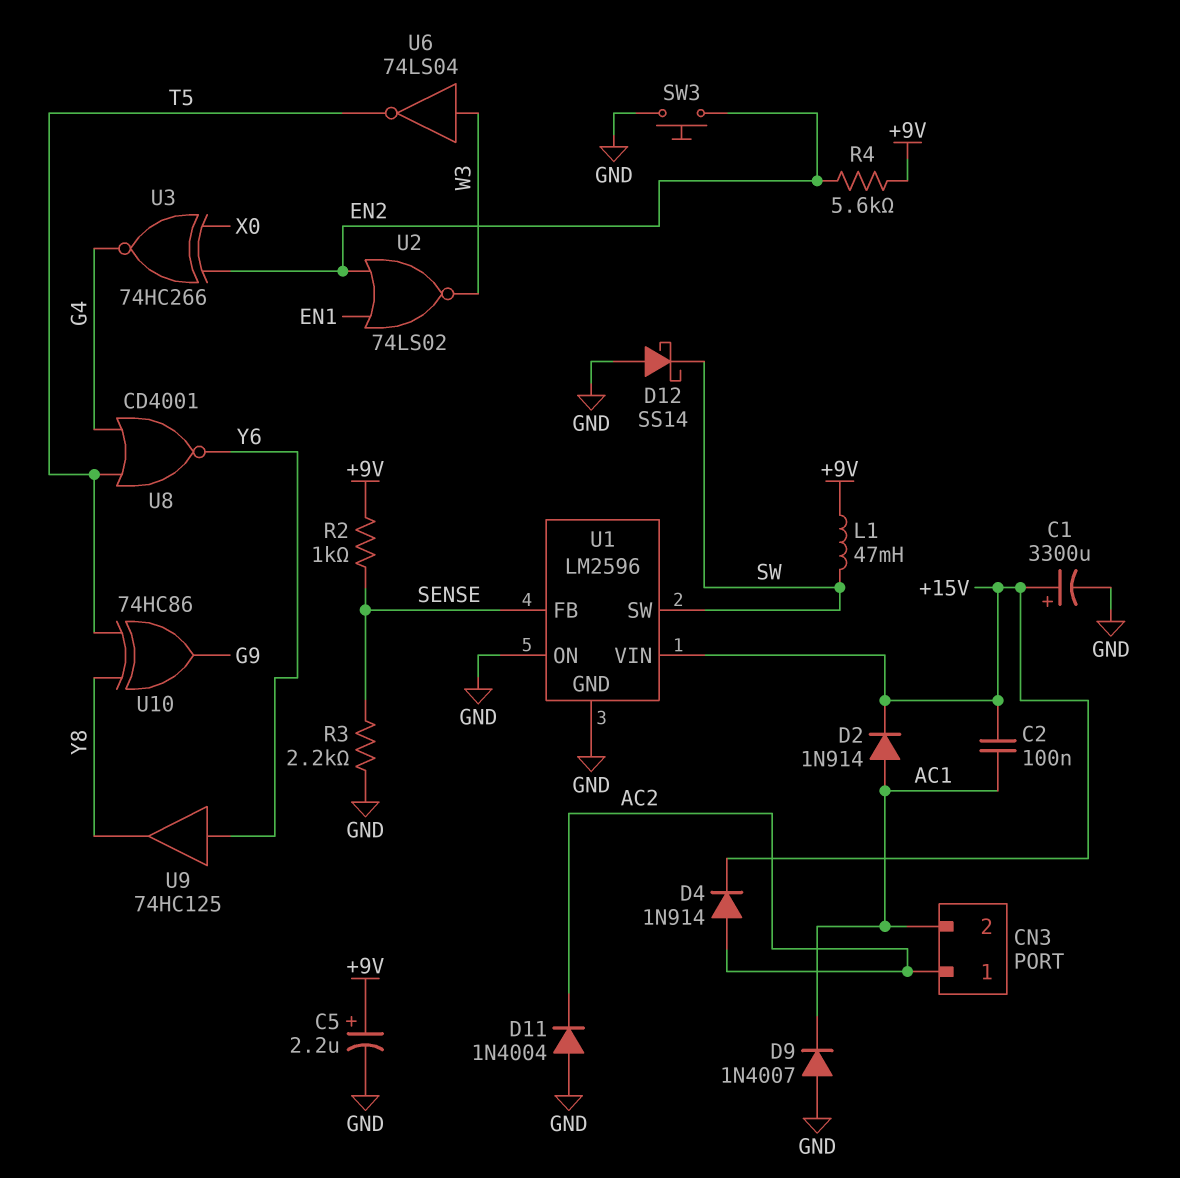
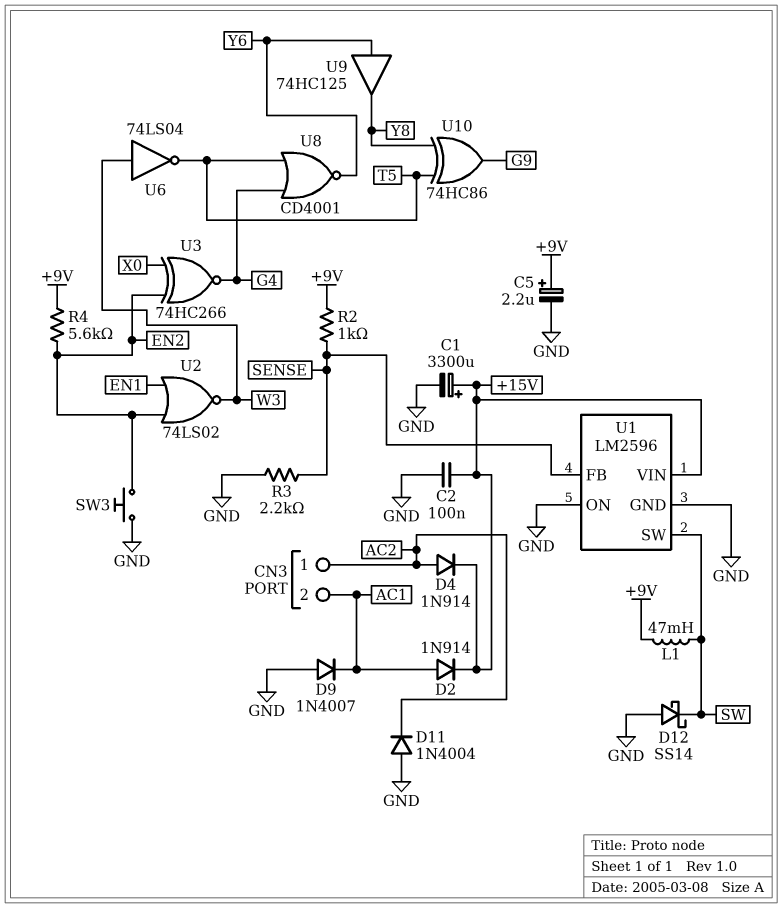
C2: 100nF (+15V, AC1) -> 100nF (+15V, GND)

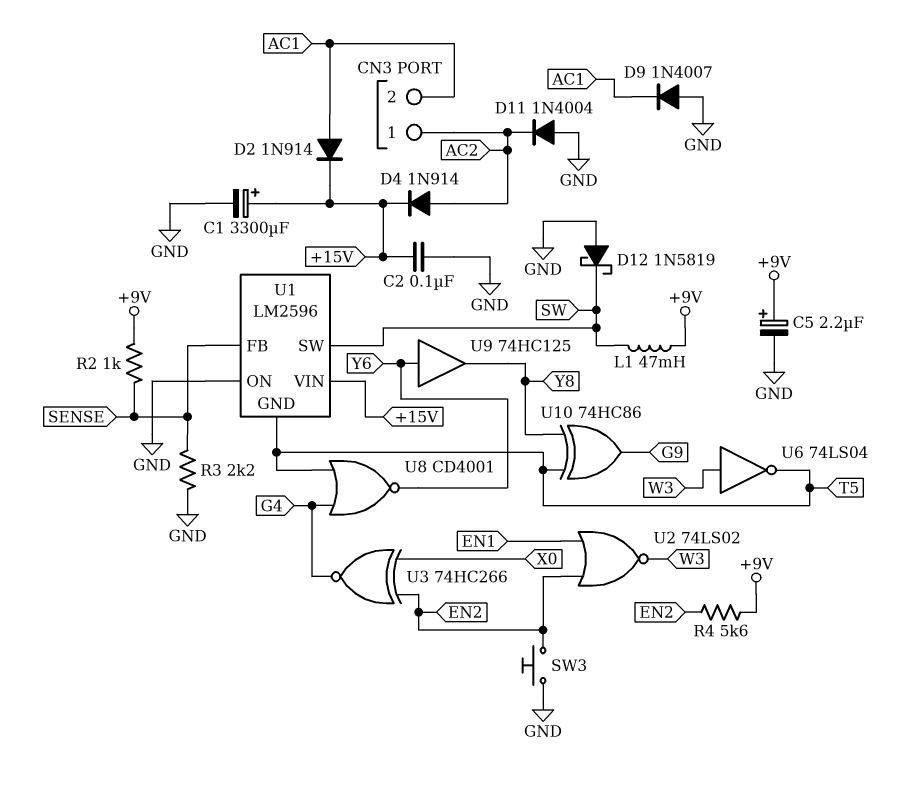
D12: schottky SS14 (A GND, K SW) -> schottky 1N5819 (A GND, K SW)
U1 pin GND: GND -> T5

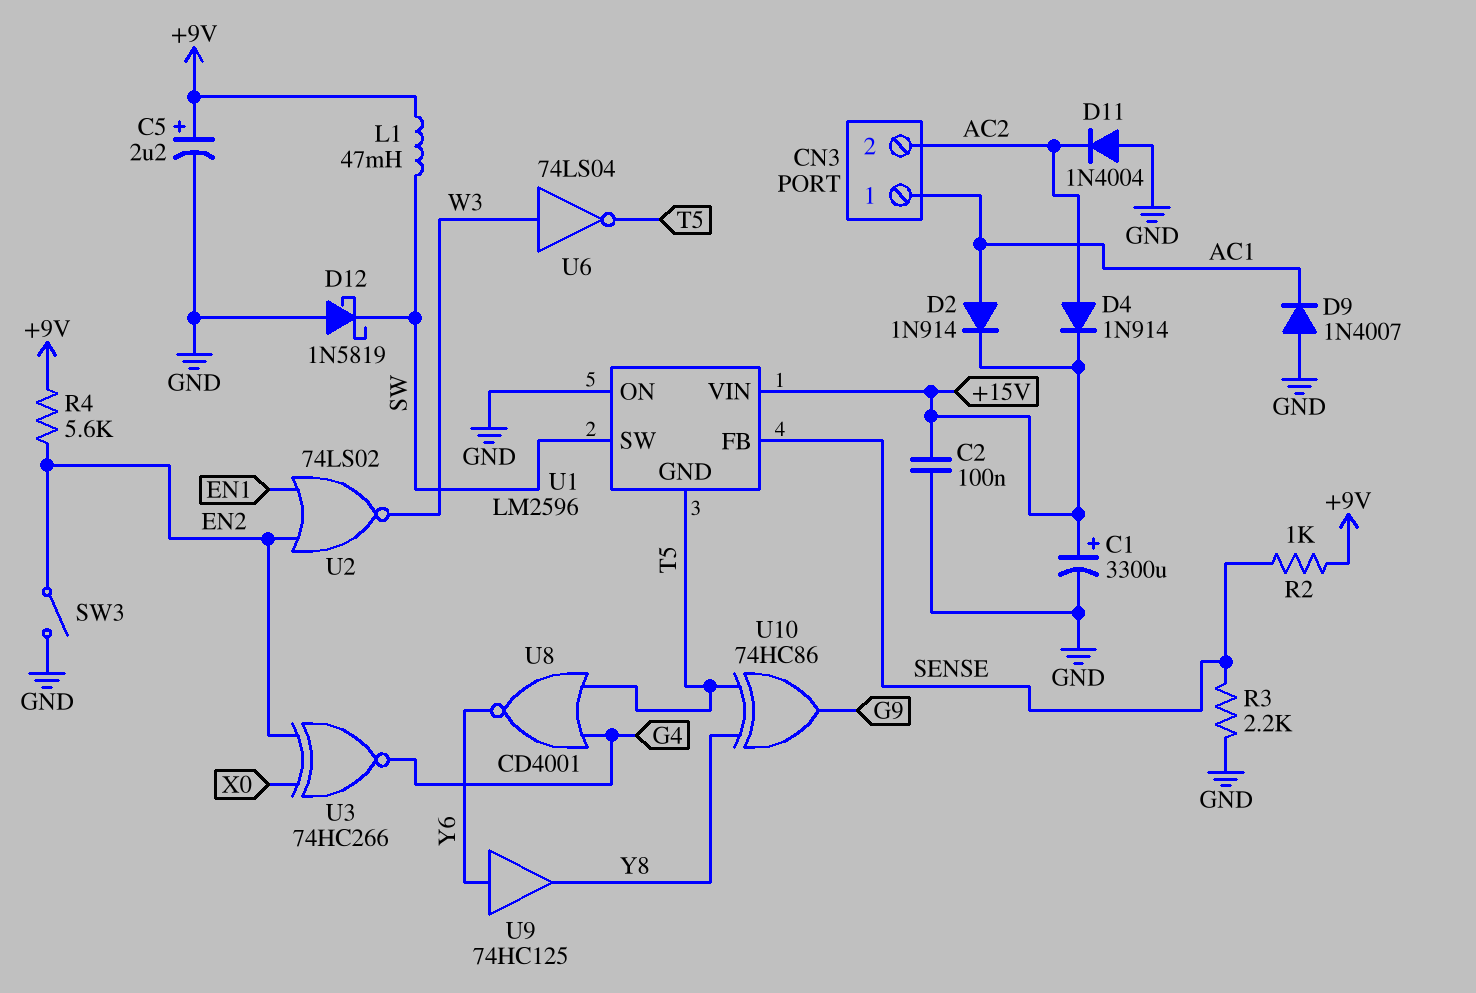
CN3 pin 1: AC2 -> AC1
CN3 pin 2: AC1 -> AC2
SW3: button (EN2, GND) -> switch (EN2, GND)

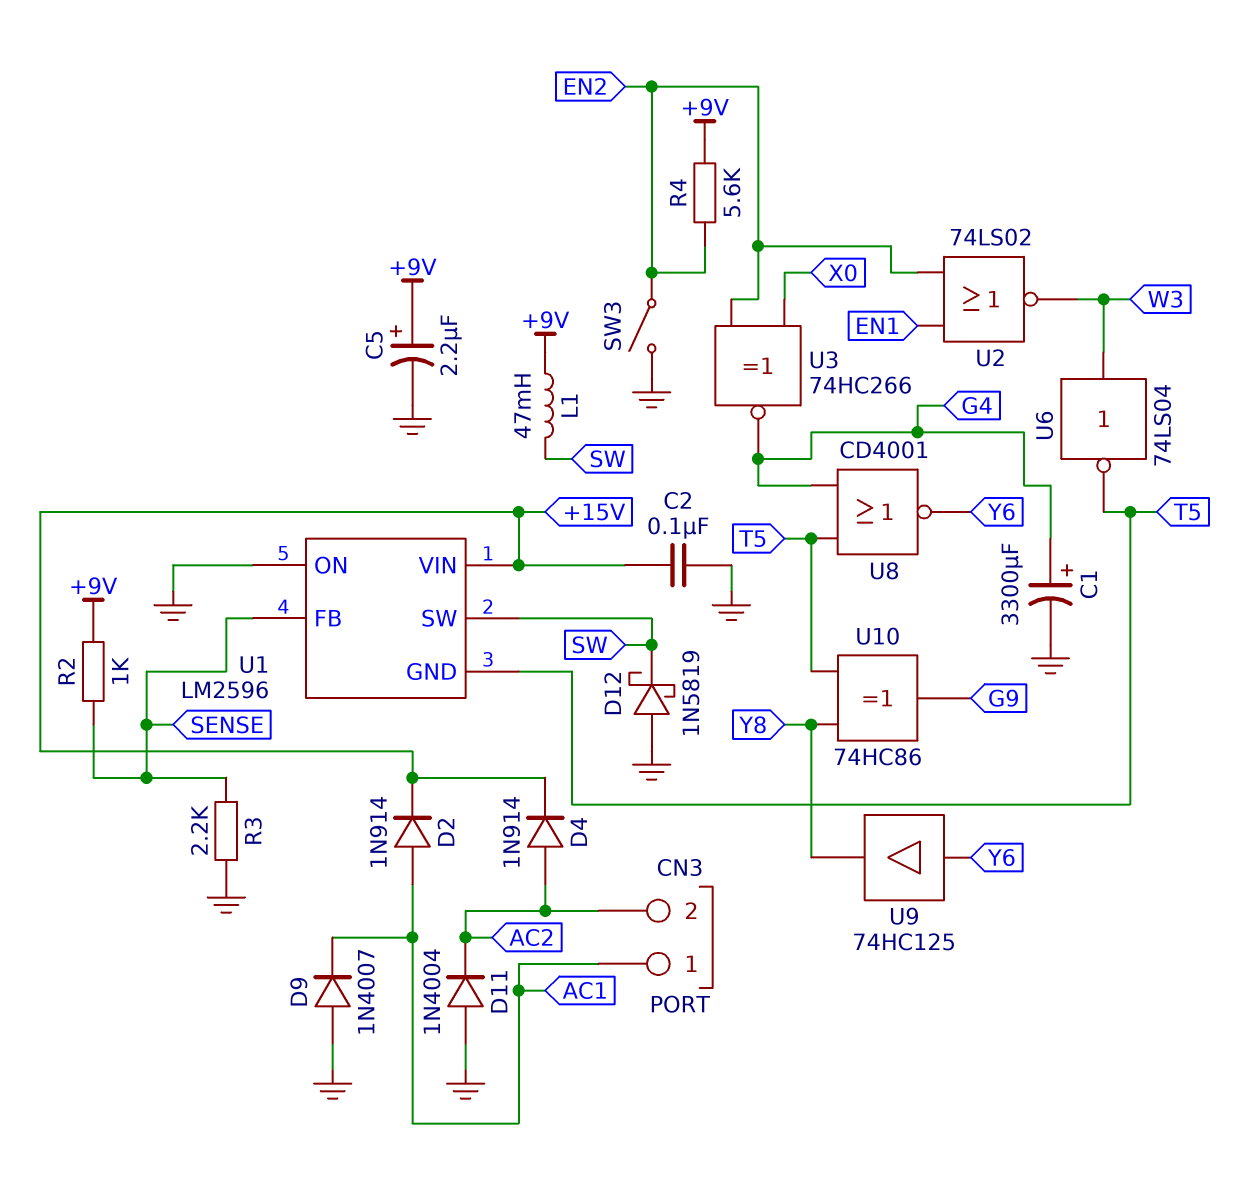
C1: 3300uF (plus +15V, minus GND) -> 3300uF (plus G4, minus GND)

